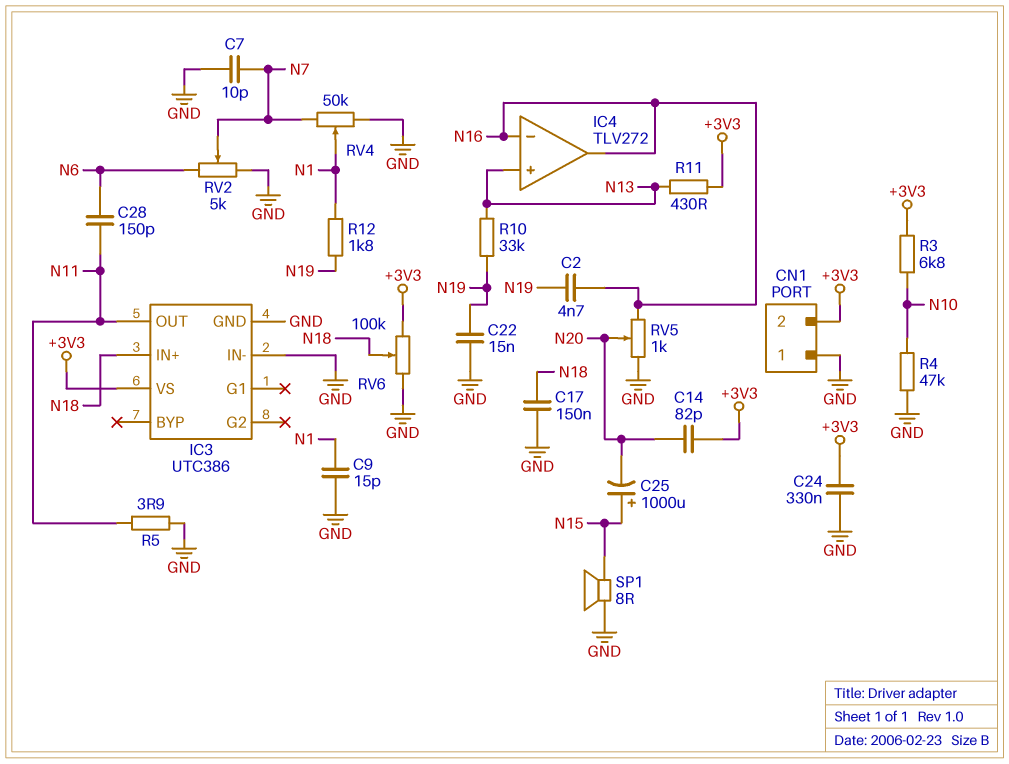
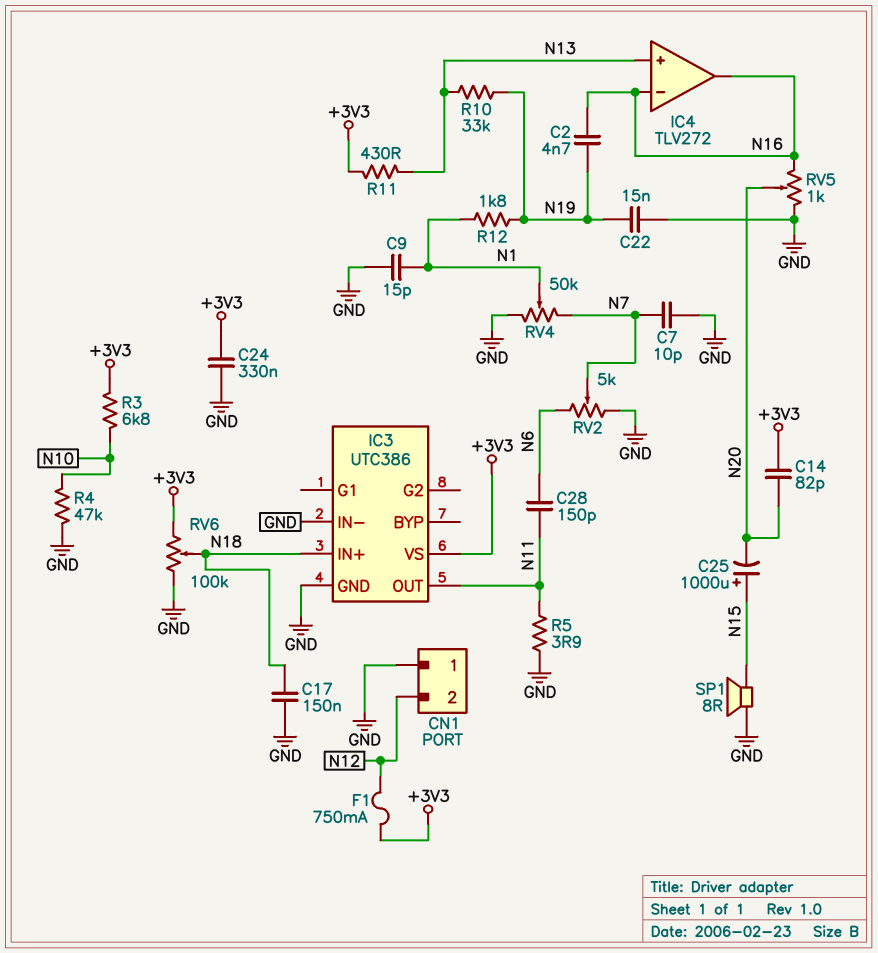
CN1 pin 2: +3V3 -> N12
F1: none -> 750mA (+3V3, N12)

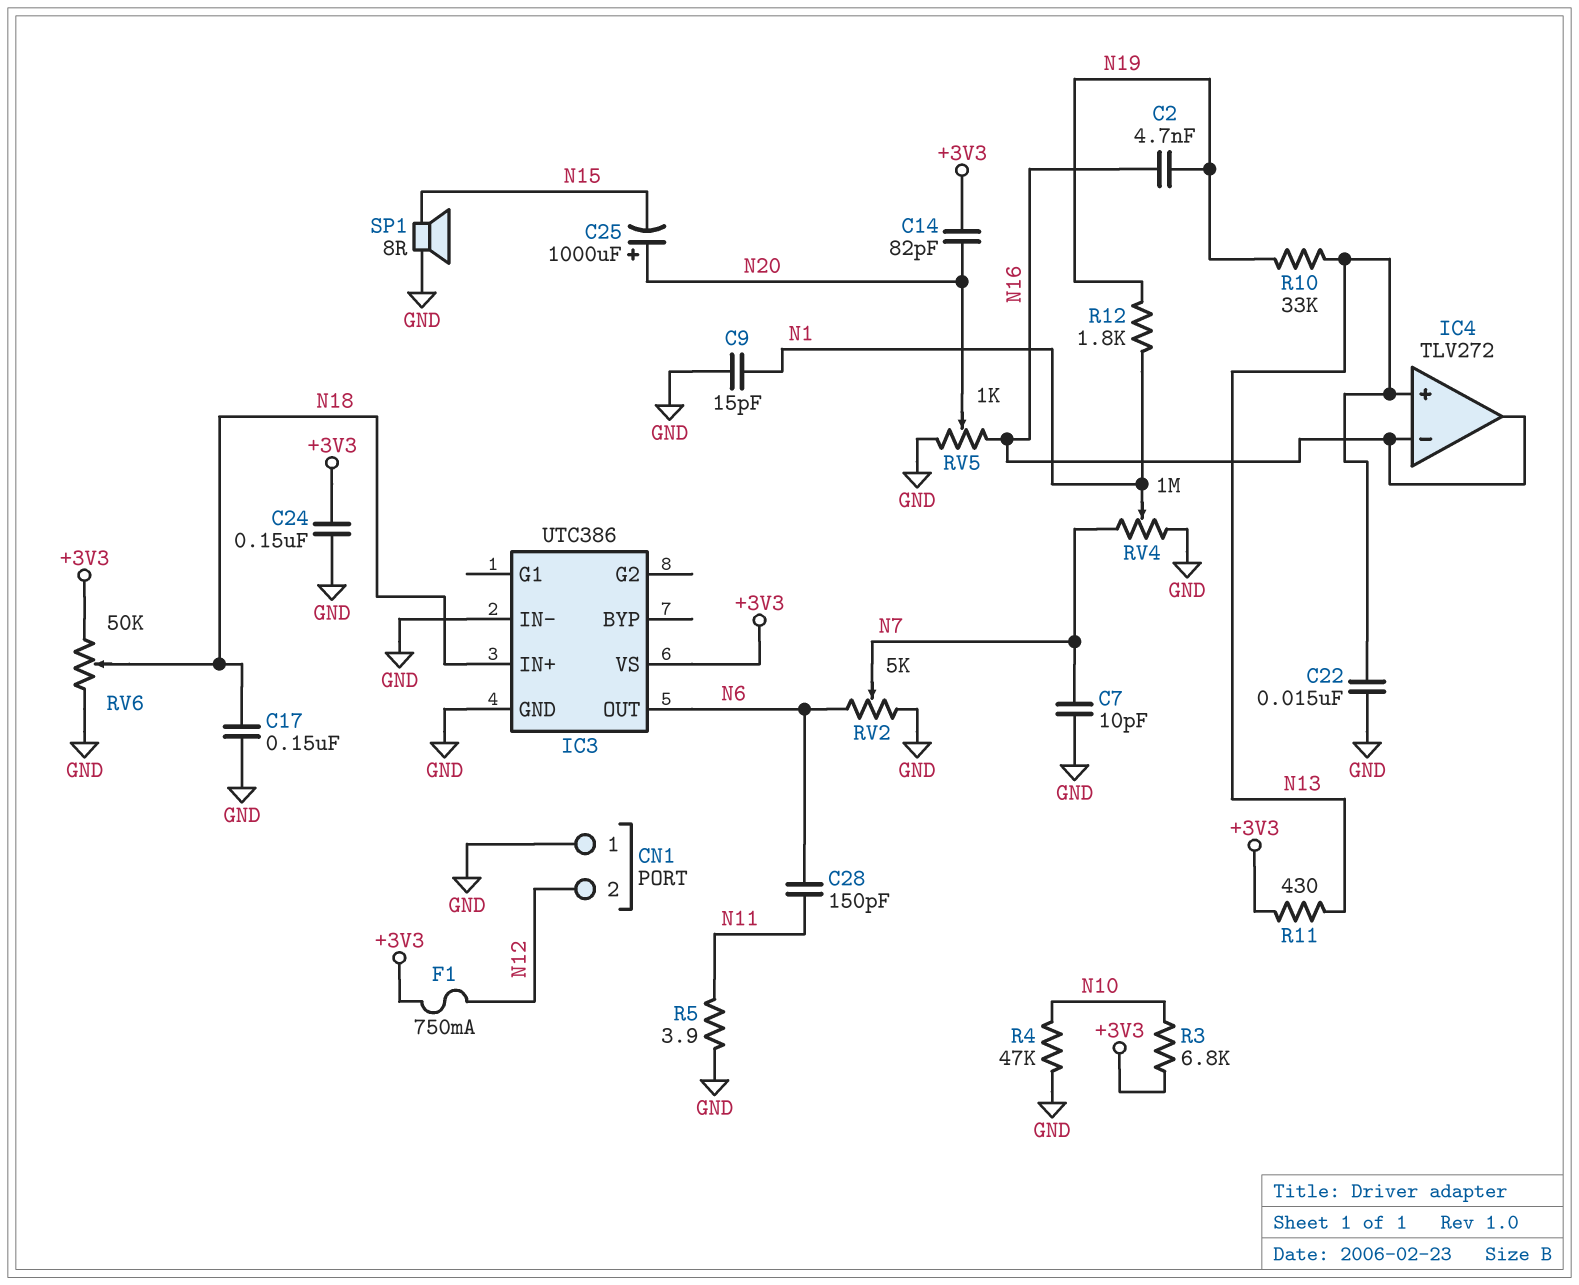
C22: 15nF (GND, N19) -> 15nF (GND, N13)
C24: 330nF (+3V3, GND) -> 150nF (+3V3, GND)
C25: 1000uF (plus N15, minus N20) -> 1000uF (plus N20, minus N15)
IC3 pin OUT: N11 -> N6
RV4: 50k (GND, N7, wiper N1) -> 1M (GND, N7, wiper N1)
RV6: 100k (+3V3, GND, wiper N18) -> 50k (+3V3, GND, wiper N18)

